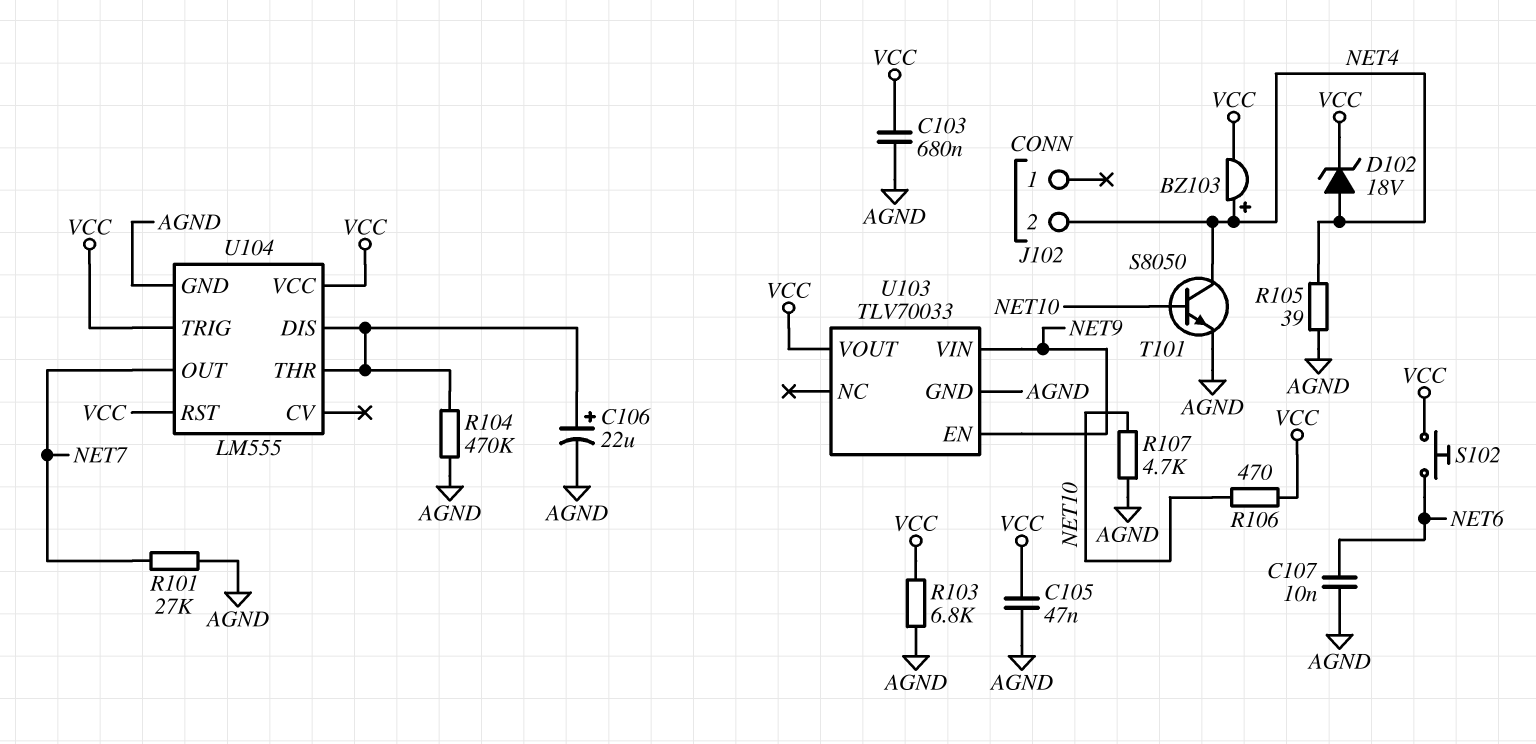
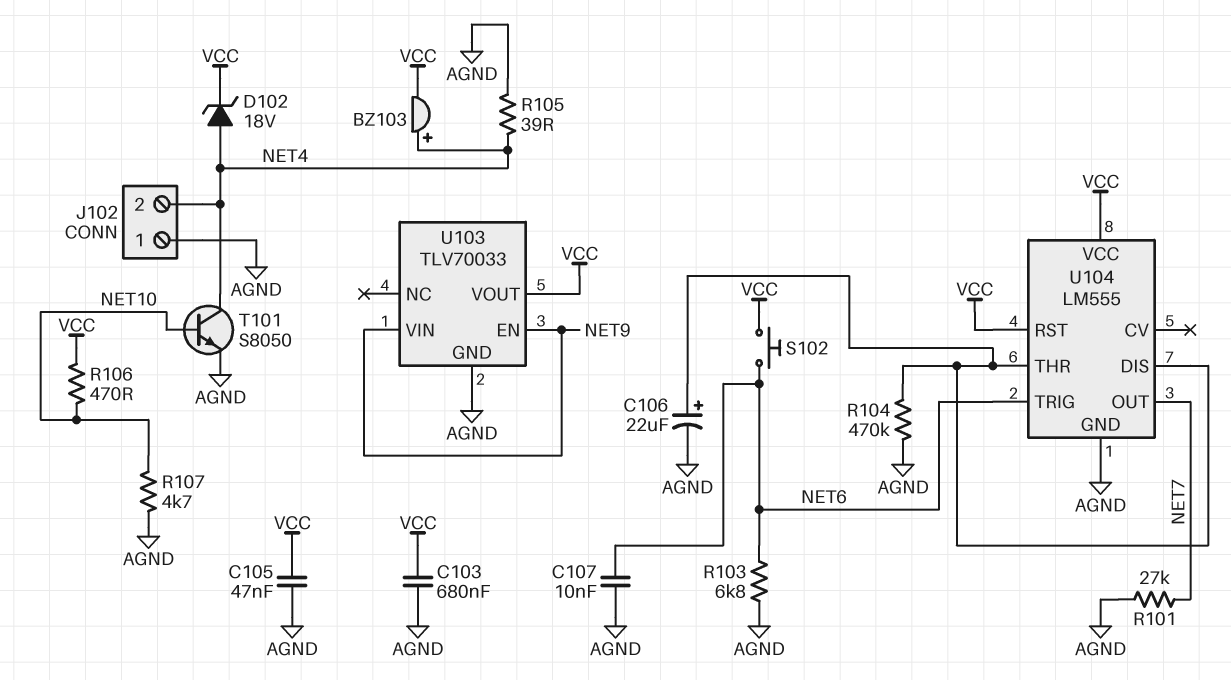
J102 pin 1: none -> AGND
R103: 6.8k (AGND, VCC) -> 6.8k (AGND, NET6)
U104 pin TRIG: VCC -> NET6

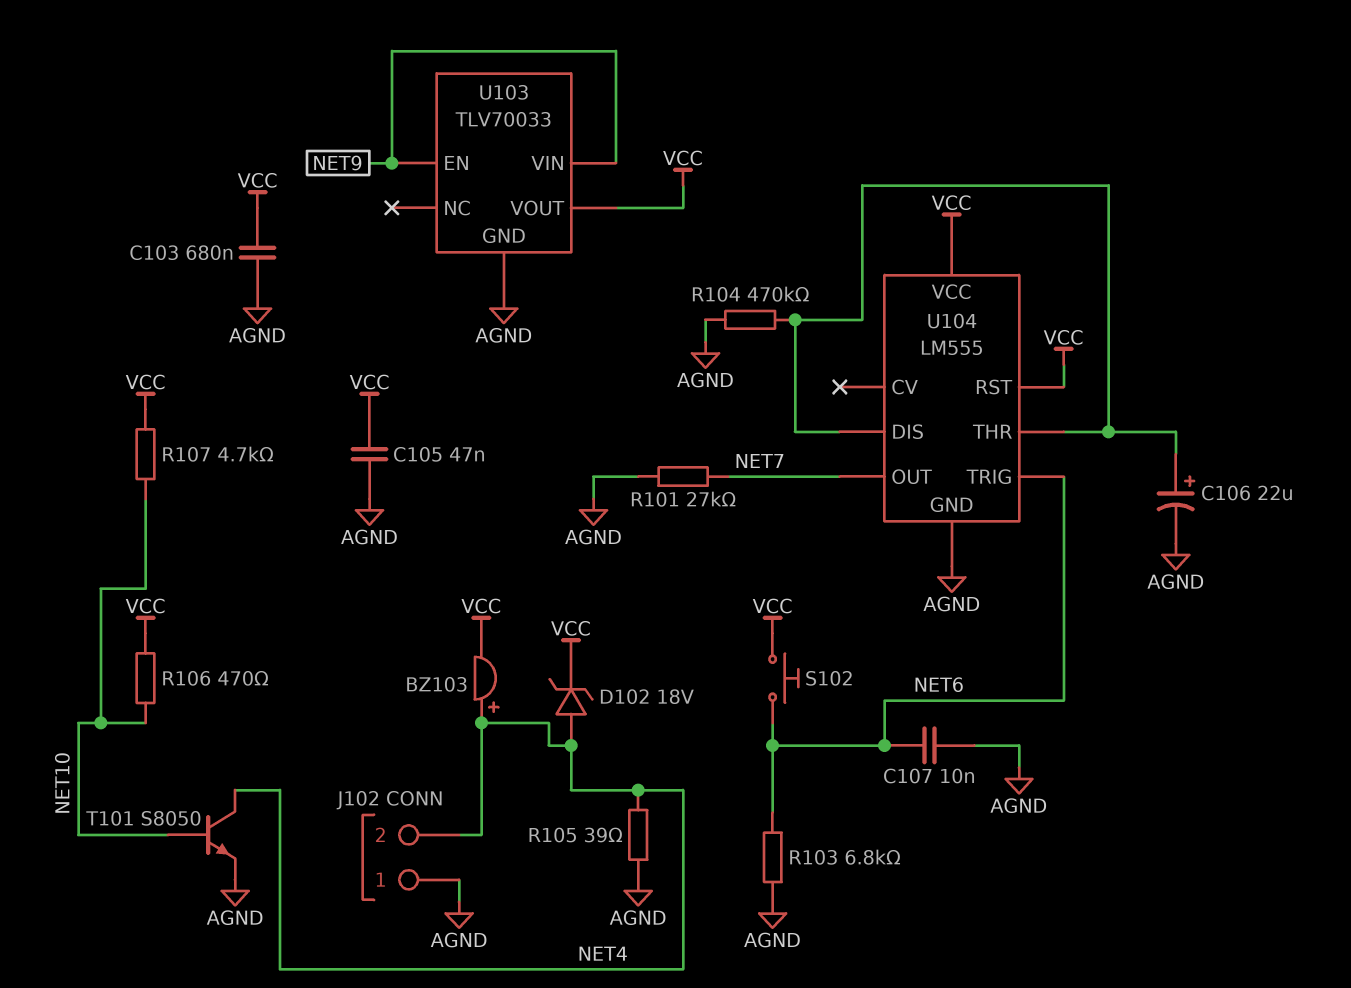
R107: 4.7k (AGND, NET10) -> 4.7k (NET10, VCC)

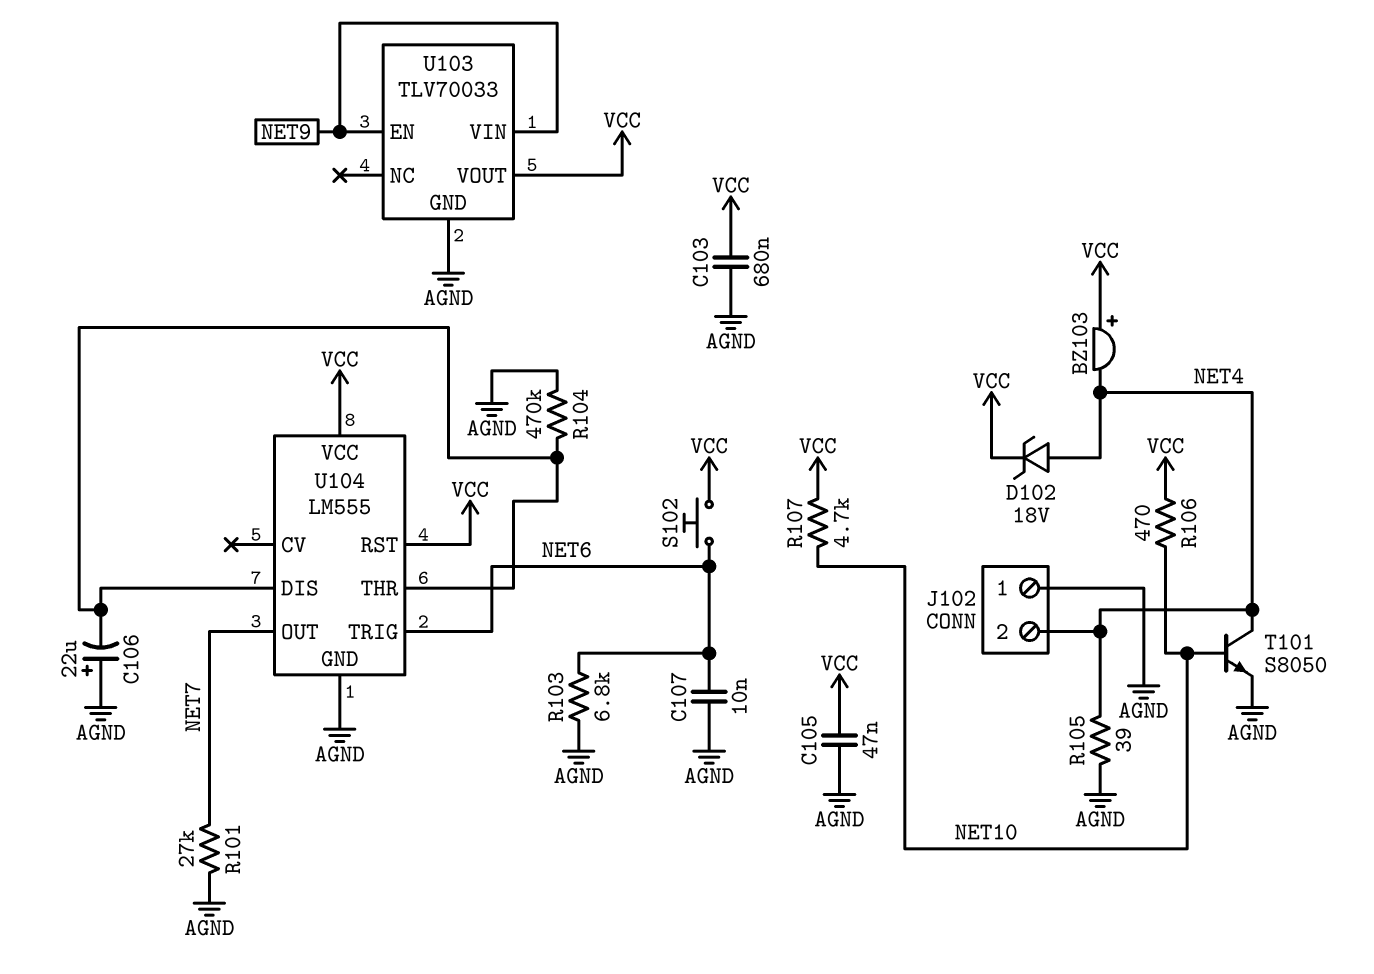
BZ103: buzzer (plus NET4, minus VCC) -> buzzer (plus VCC, minus NET4)
C106: 22uF (plus U104/DIS, minus AGND) -> 22uF (plus AGND, minus U104/DIS)

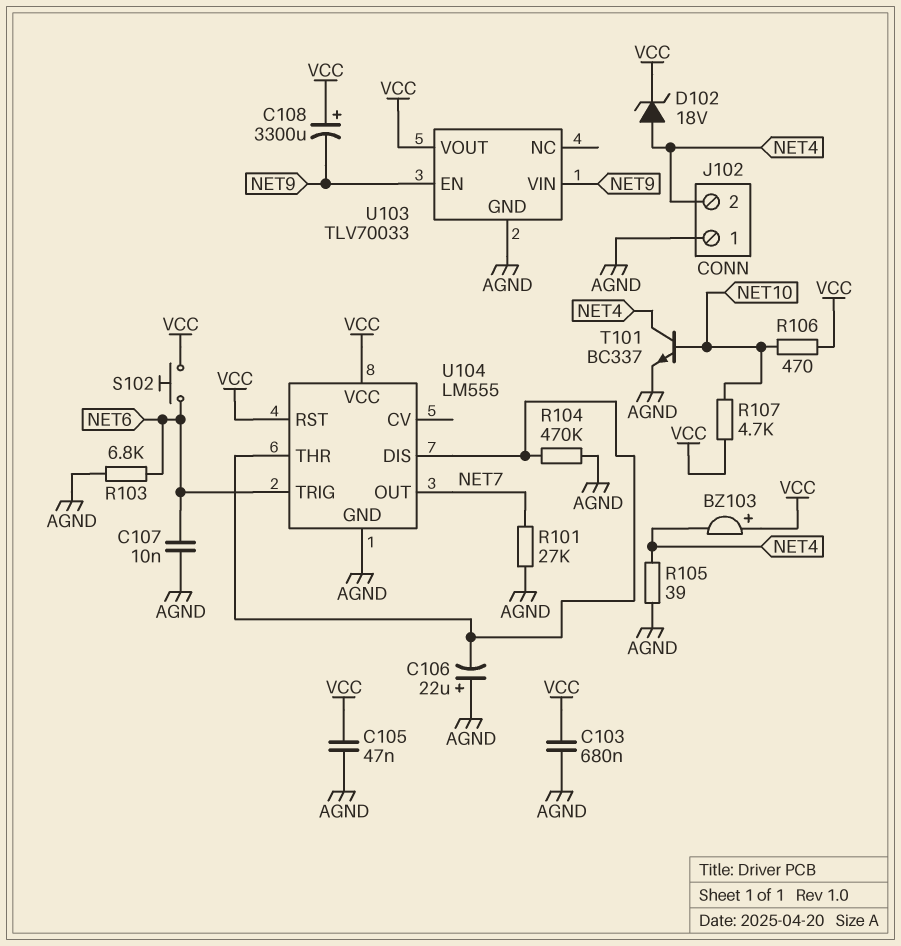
C108: none -> 3300uF (plus VCC, minus NET9)
T101: NPN S8050 (B NET10, C NET4, E AGND) -> NPN BC337 (B NET10, C NET4, E AGND)

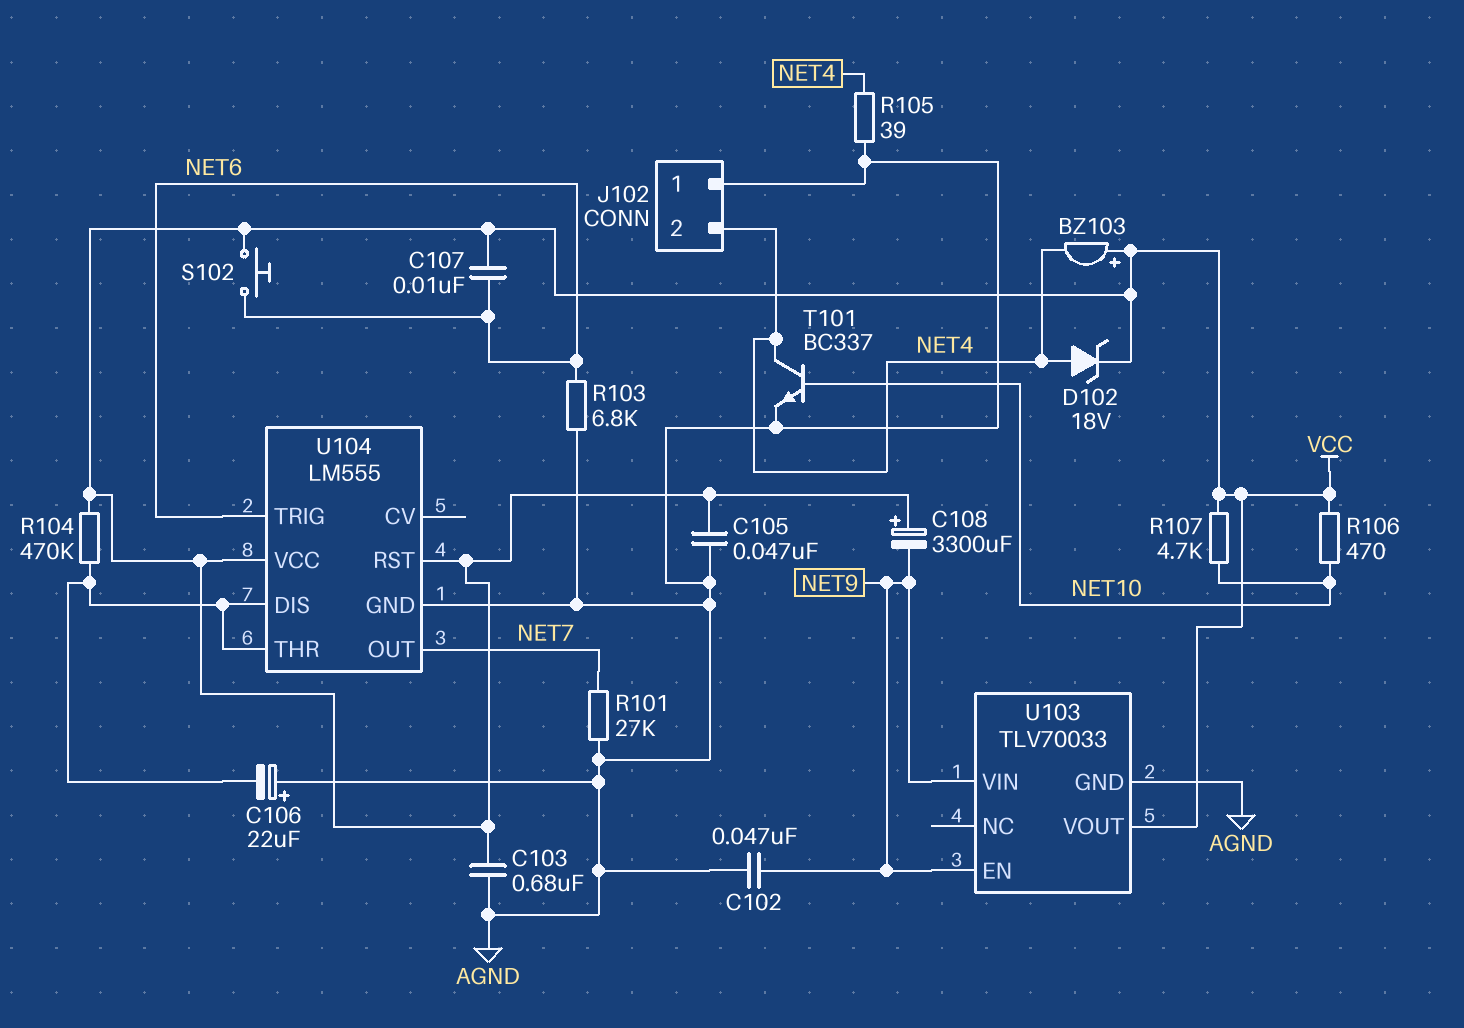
C102: none -> 47nF (AGND, NET9)
C107: 10nF (AGND, NET6) -> 10nF (NET6, VCC)
R104: 470k (AGND, U104/DIS) -> 470k (U104/DIS, VCC)

